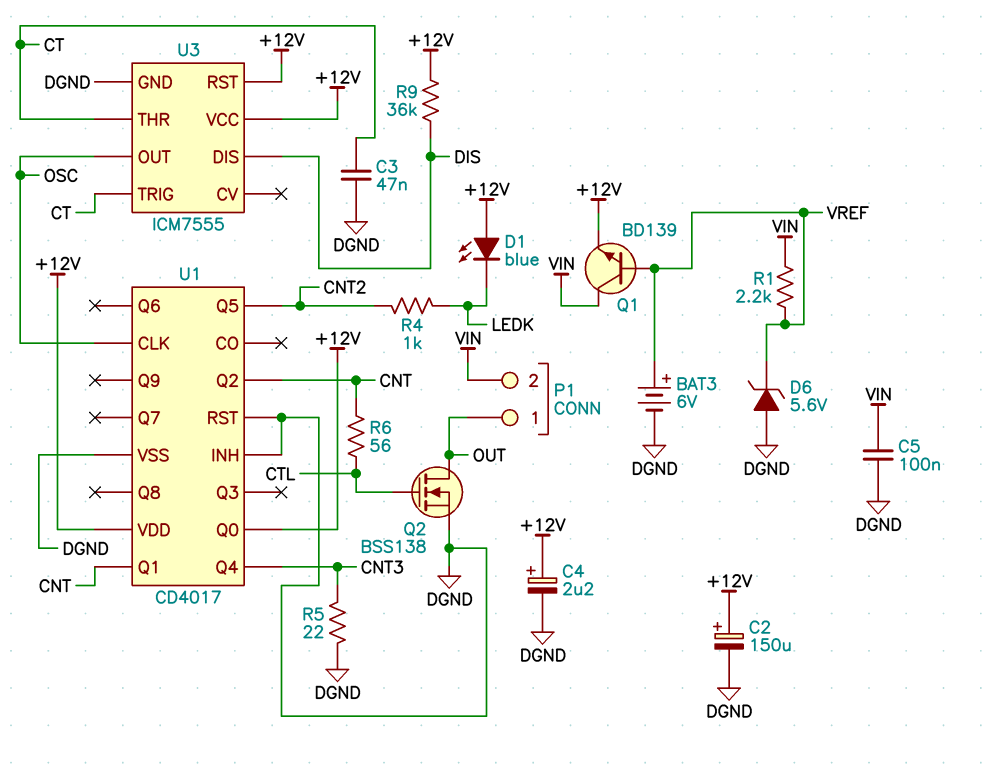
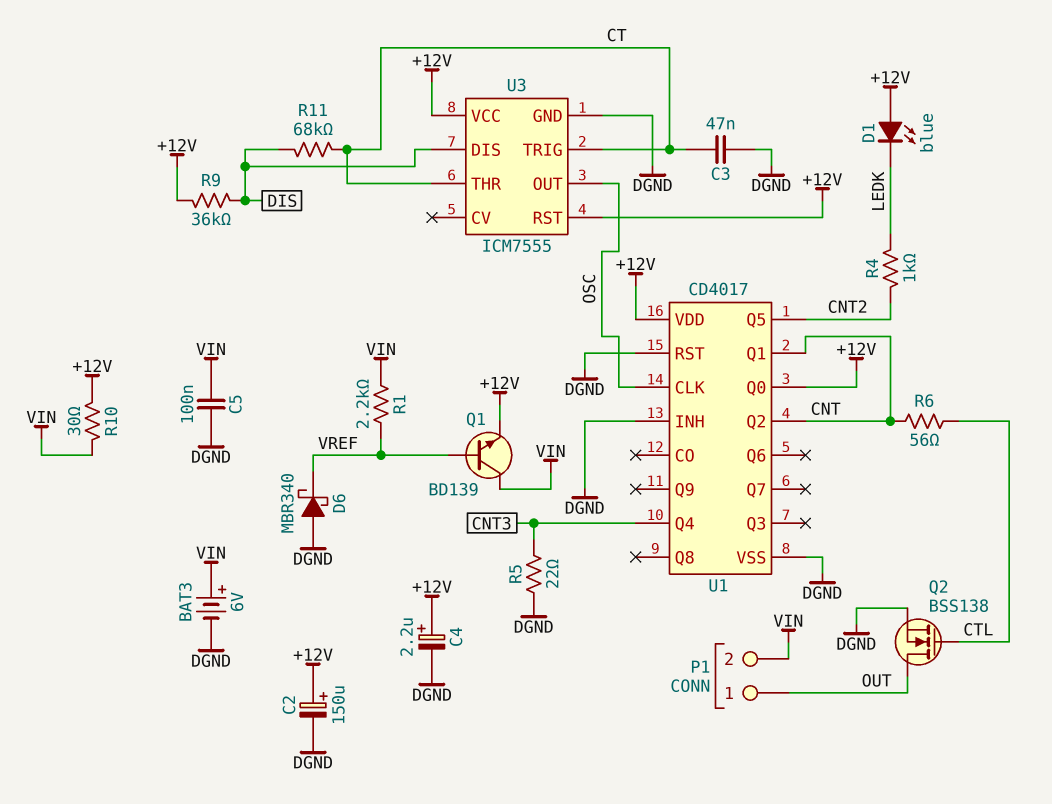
BAT3: 6V (plus VREF, minus DGND) -> 6V (plus VIN, minus DGND)
D6: zener 5.6V (A DGND, K VREF) -> schottky MBR340 (A DGND, K VREF)
R10: none -> 30 (+12V, VIN)
R11: none -> 68k (CT, DIS)

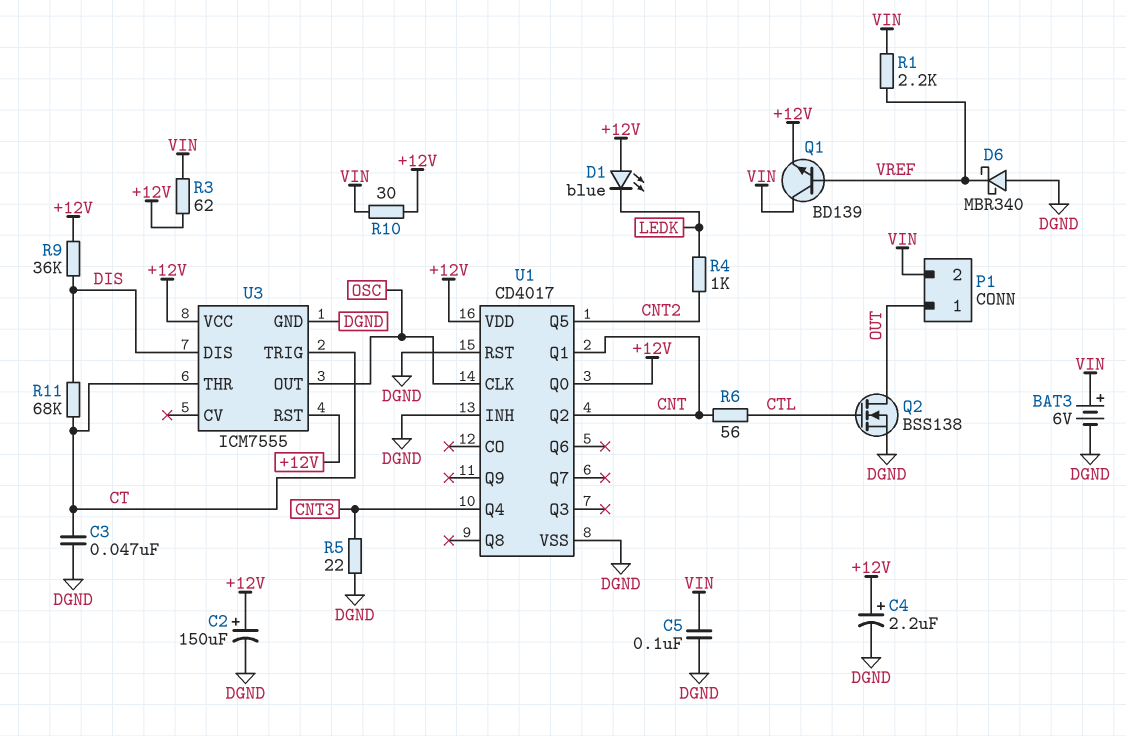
R3: none -> 62 (+12V, VIN)

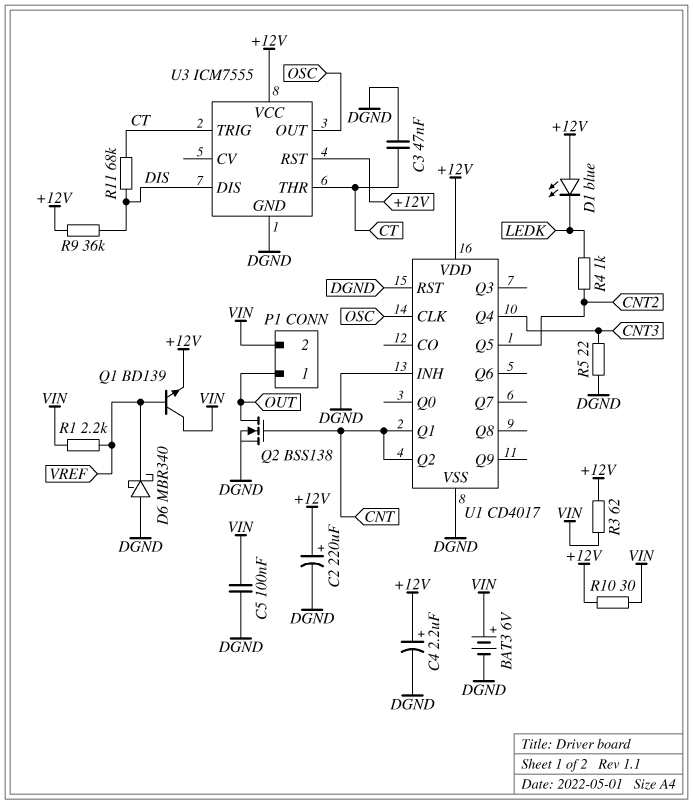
C2: 150uF (plus +12V, minus DGND) -> 220uF (plus +12V, minus DGND)
Q2: NMOS BSS138 (G CTL, D OUT, S DGND) -> NMOS BSS138 (G CNT, D OUT, S DGND)
R6: 56 (CNT, CTL) -> none
U1 pin Q0: +12V -> none

